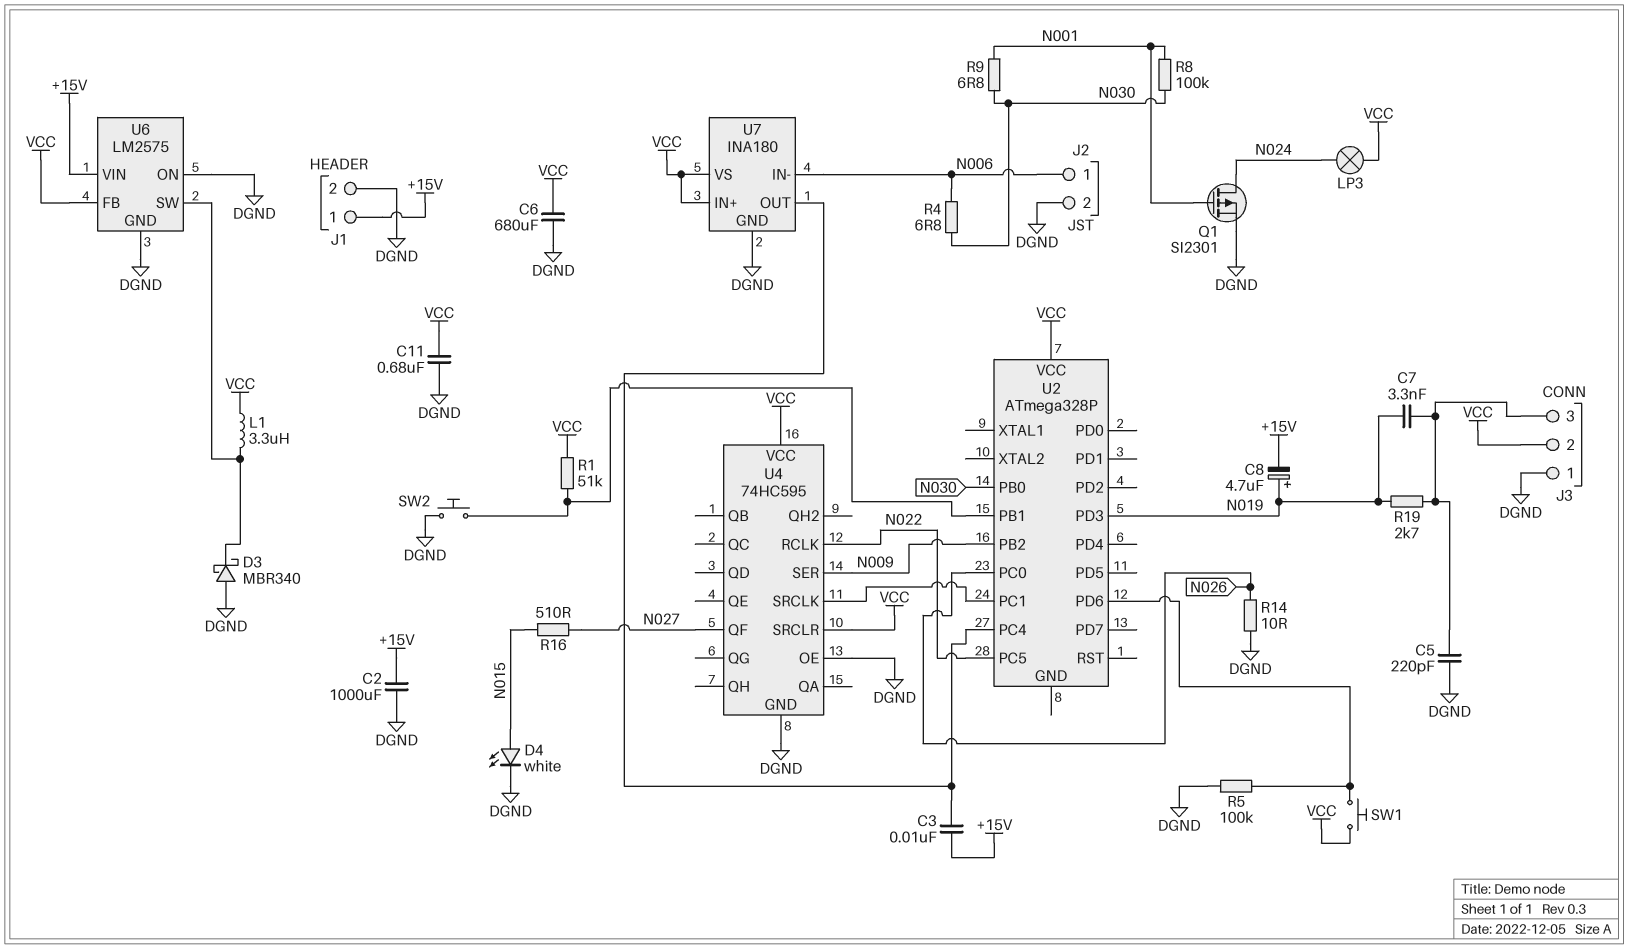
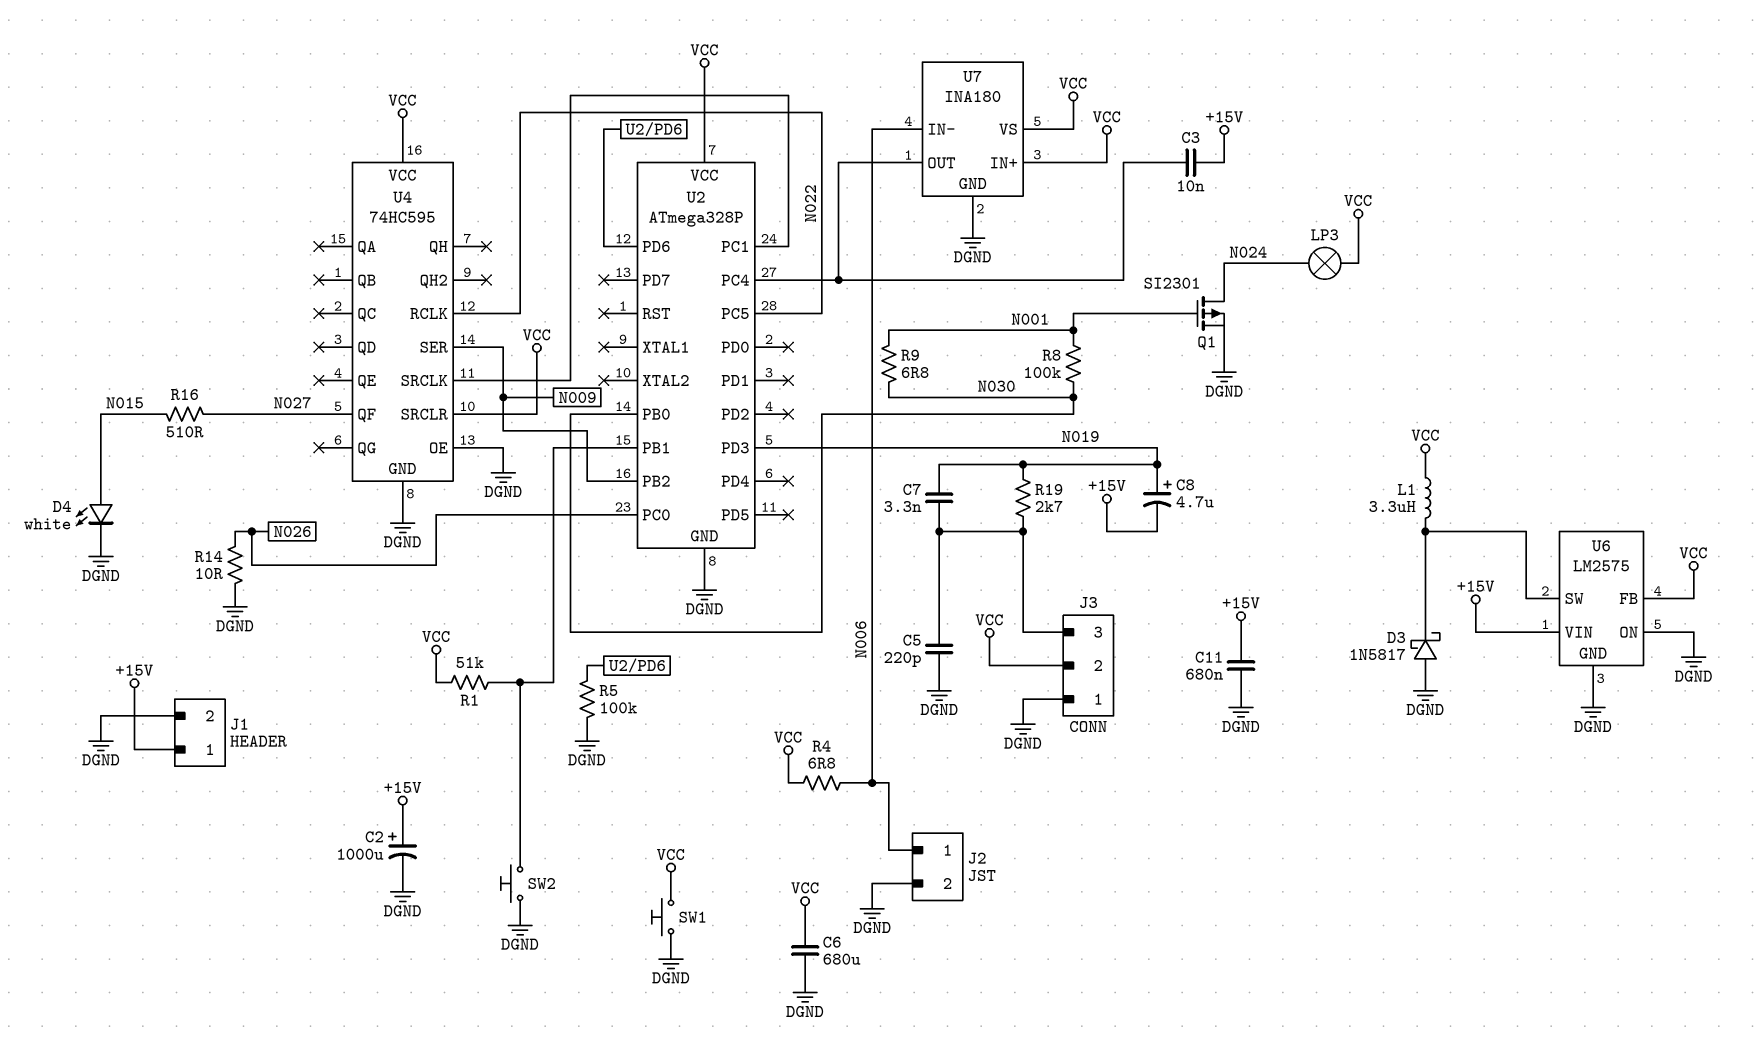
C2: 1000uF (+15V, DGND) -> 1000uF (plus +15V, minus DGND)
C11: 680nF (DGND, VCC) -> 680nF (+15V, DGND)
D3: schottky MBR340 (A DGND, K U6/SW) -> schottky 1N5817 (A DGND, K U6/SW)
R4: 6.8 (N006, N030) -> 6.8 (N006, VCC)
SW1: button (U2/PD6, VCC) -> button (DGND, VCC)
U2 pin GND: none -> DGND

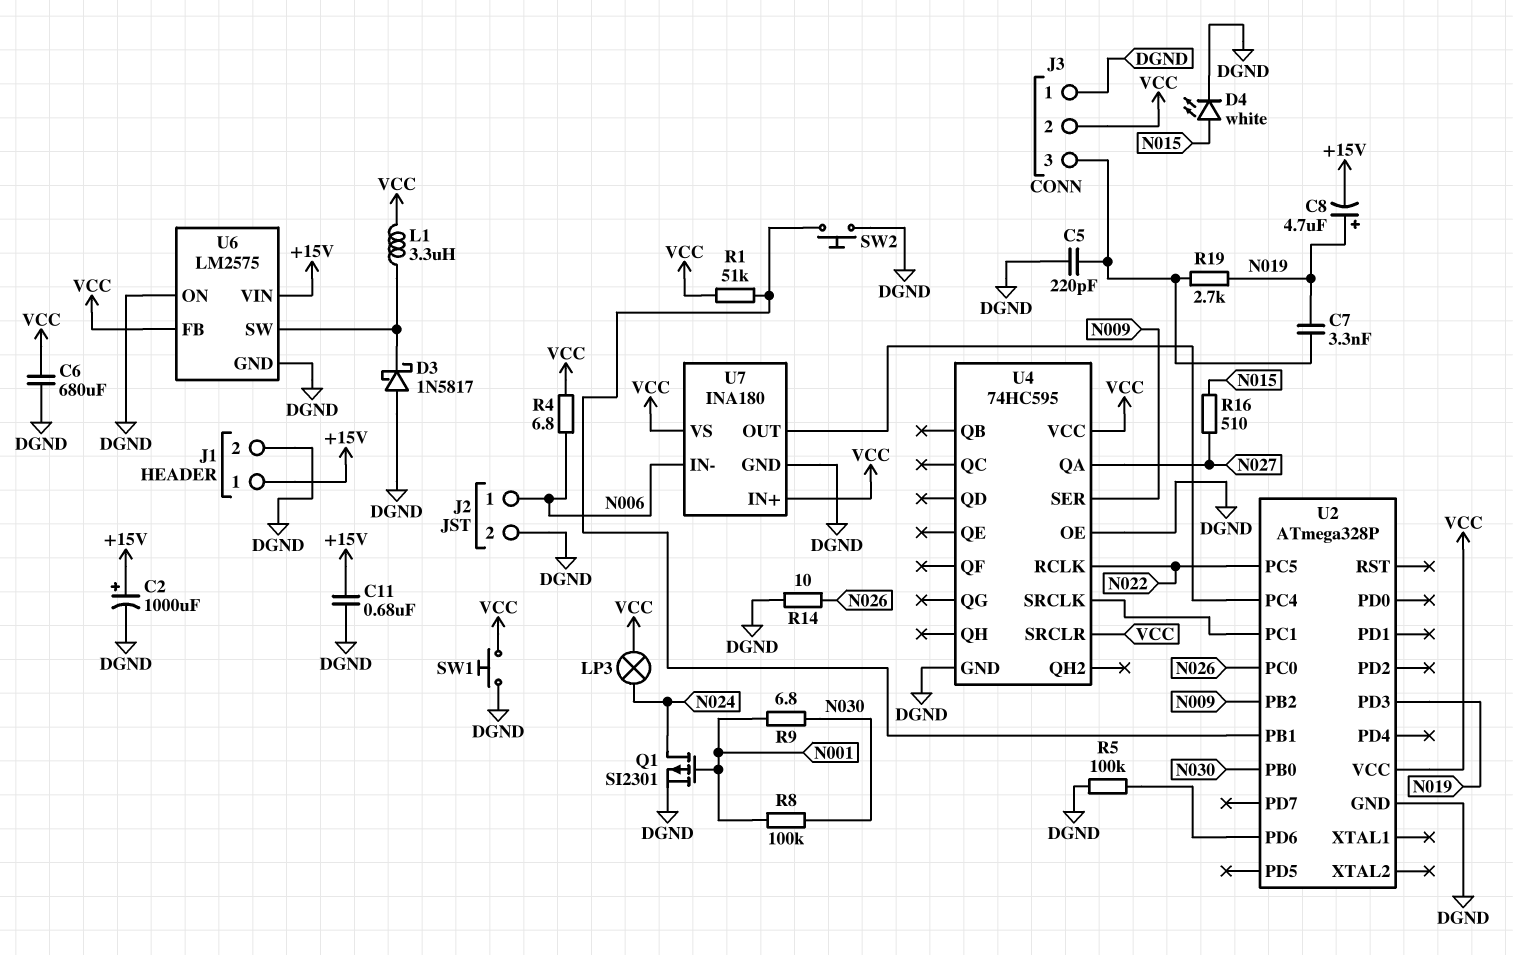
C3: 10nF (+15V, U2/PC4) -> none
U4 pin QA: none -> N027
U4 pin QF: N027 -> none

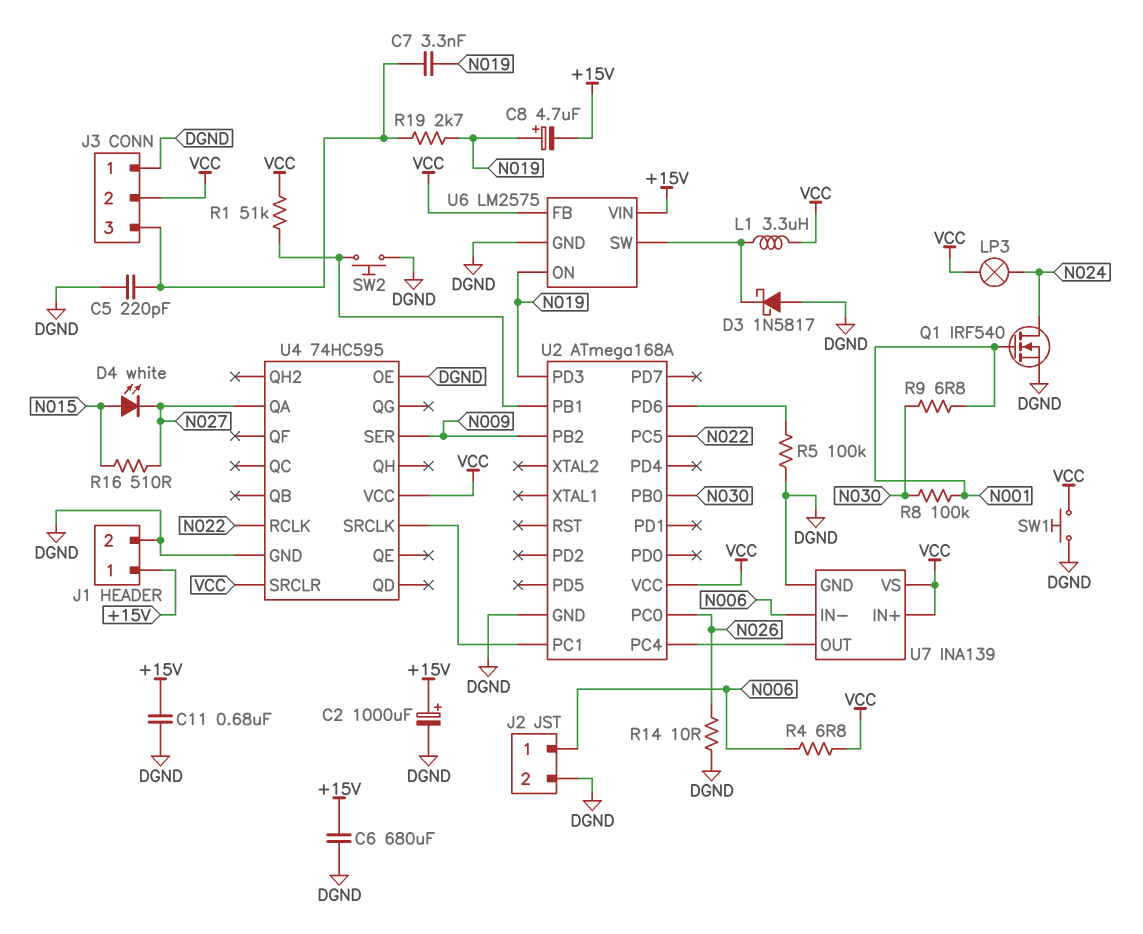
C6: 680uF (DGND, VCC) -> 680uF (+15V, DGND)
D4: LED white (A N015, K DGND) -> LED white (A N015, K N027)
Q1: PMOS SI2301 (G N001, D N024, S DGND) -> NMOS IRF540 (G N001, D N024, S DGND)
U2: ATmega328P -> ATmega168A
U6 pin ON: DGND -> N019
U7: INA180 -> INA139

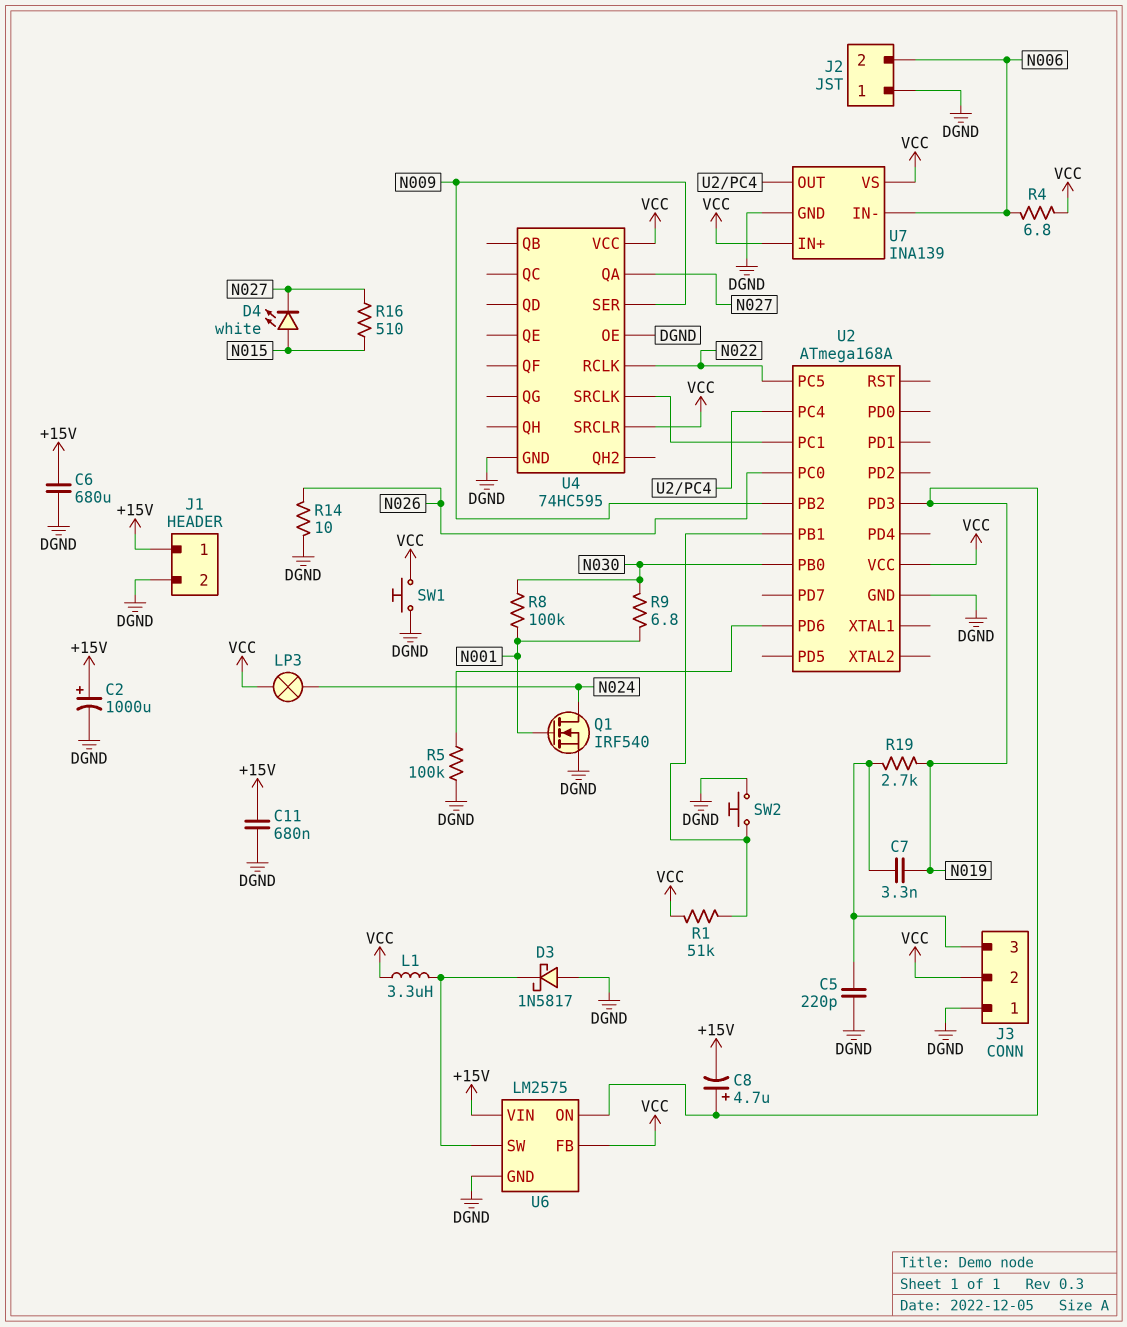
J2 pin 1: N006 -> DGND
J2 pin 2: DGND -> N006

